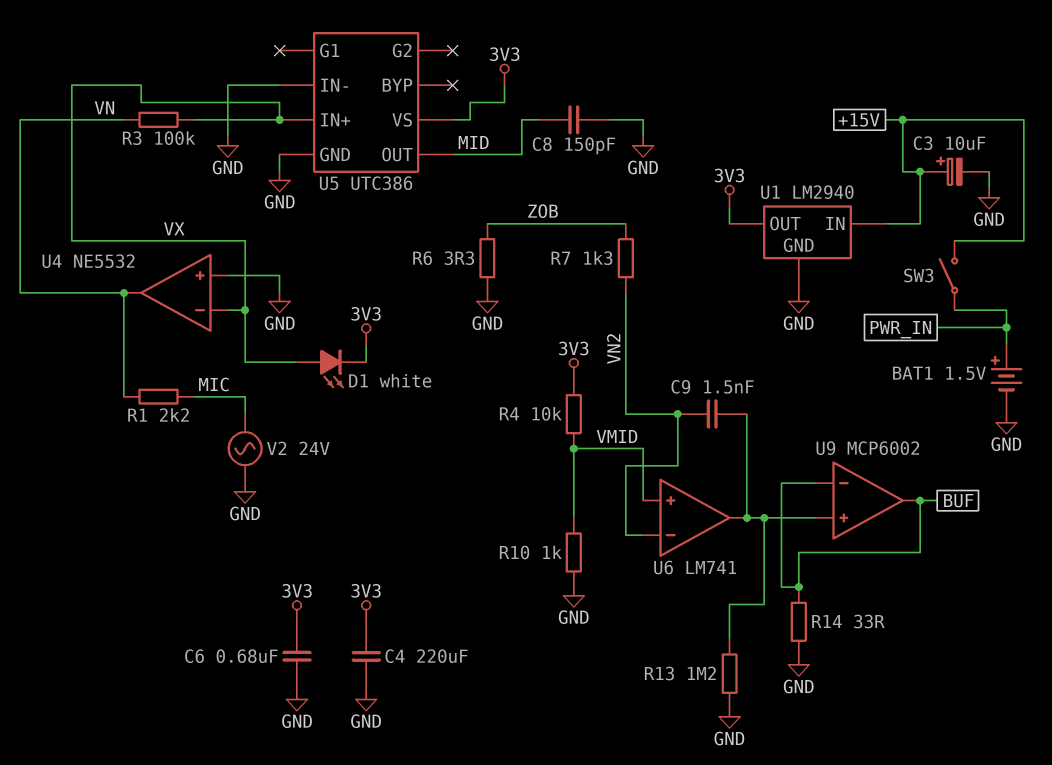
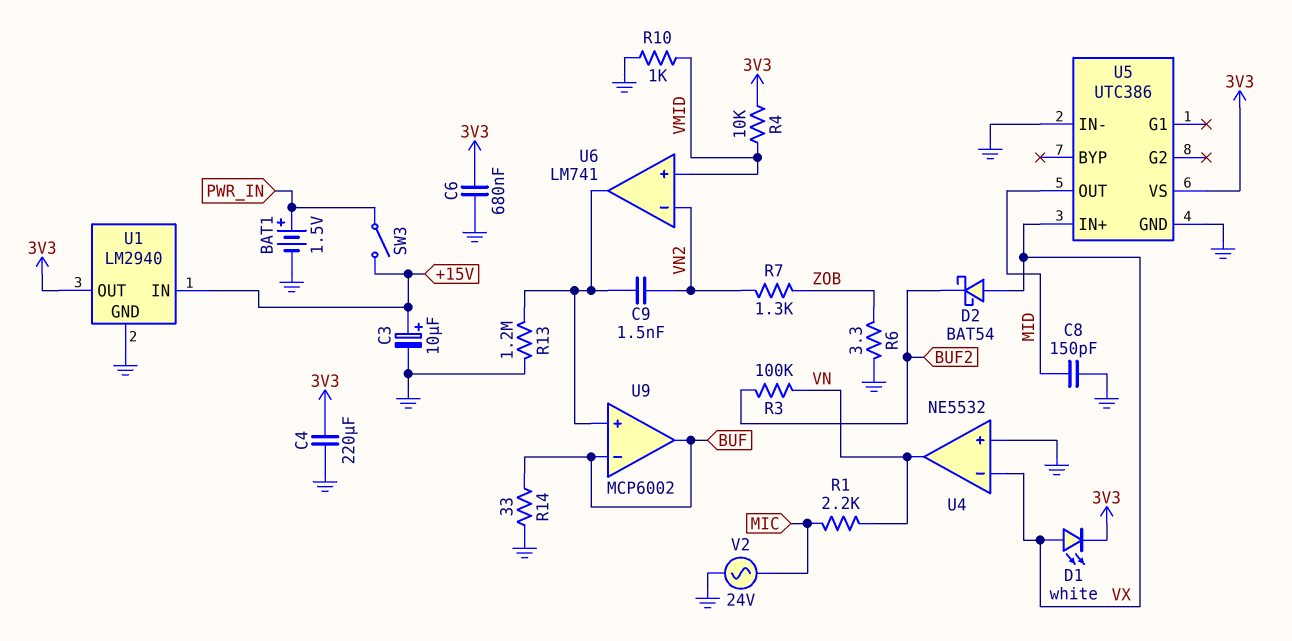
D2: none -> schottky BAT54 (A VX, K BUF2)
R3: 100k (VN, VX) -> 100k (BUF2, VN)

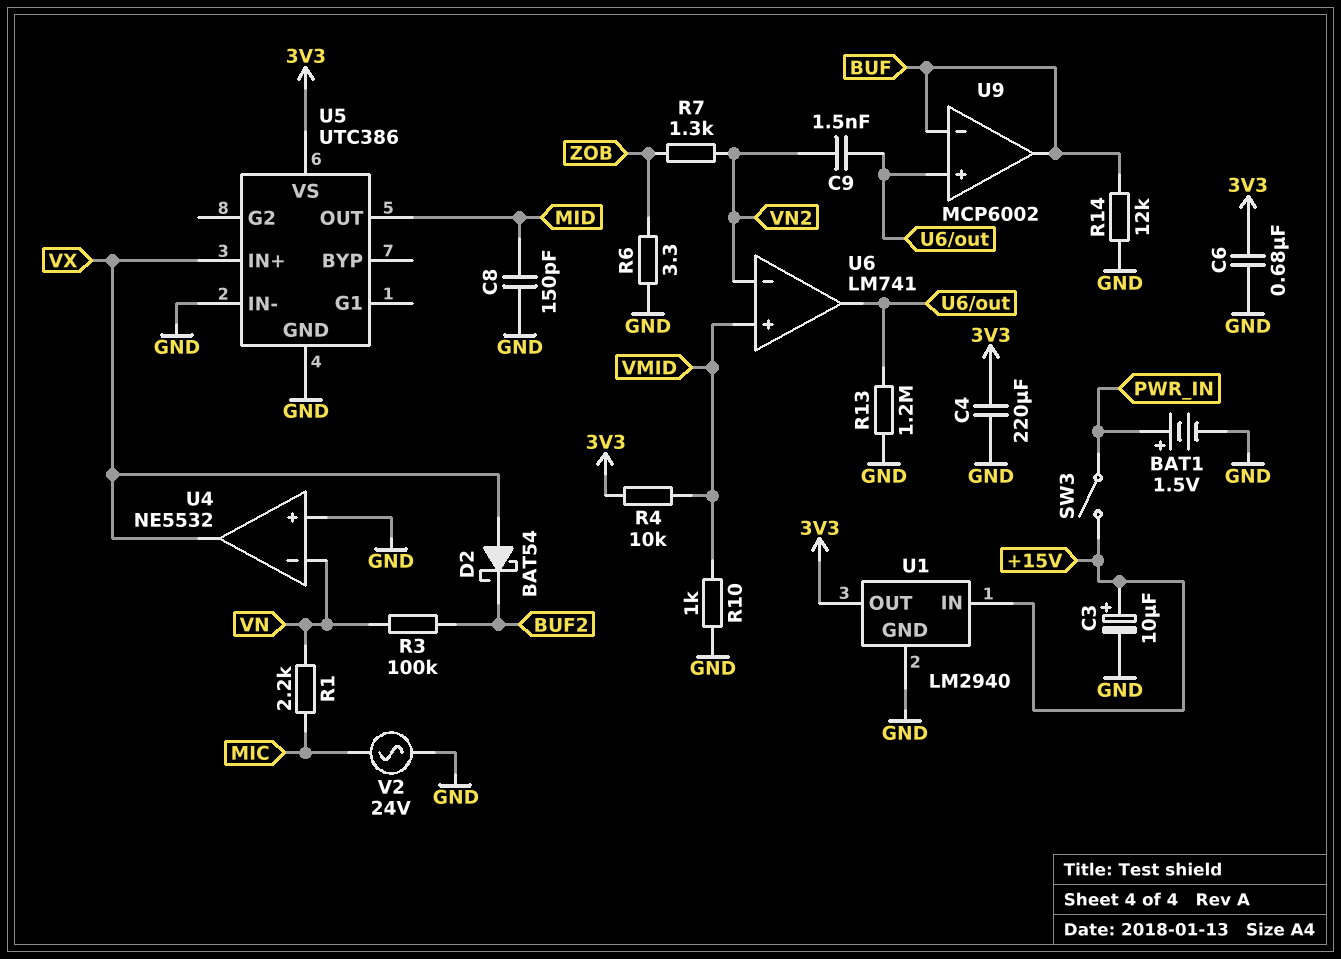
D1: LED white (A VX, K 3V3) -> none
R14: 33 (BUF, GND) -> 12k (BUF, GND)
U4 pin in-: VX -> VN
U4 pin out: VN -> VX

